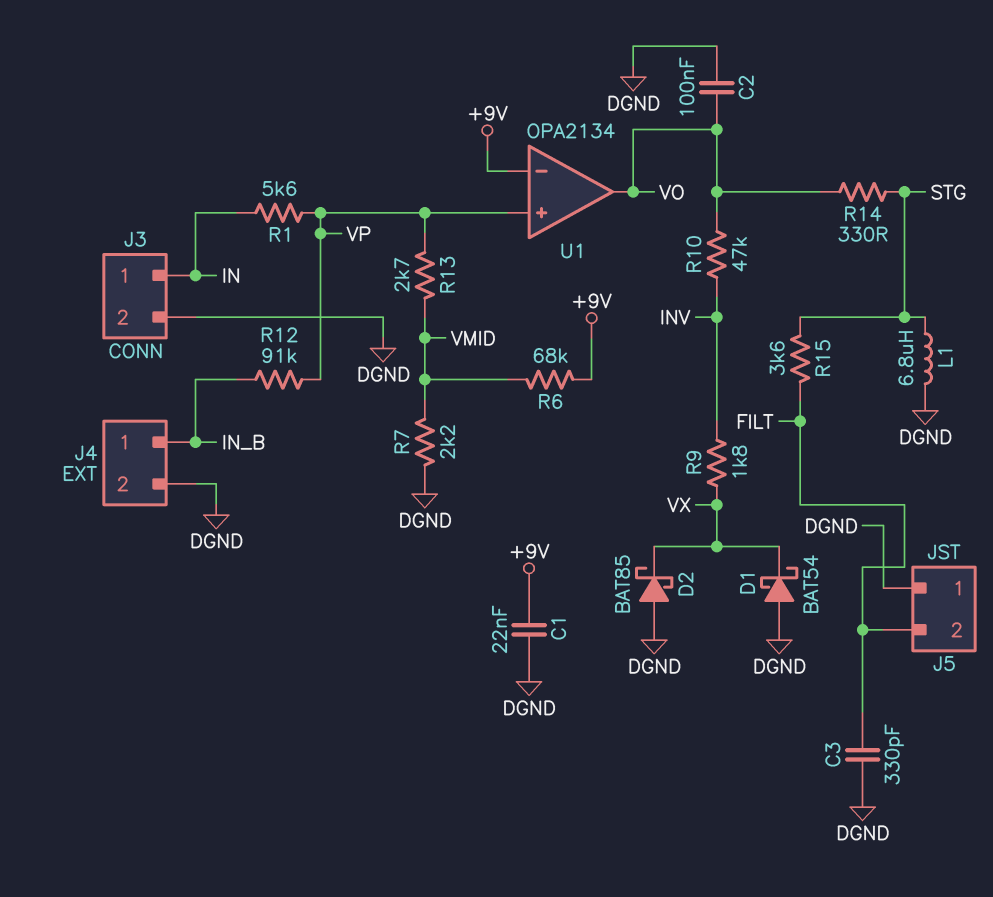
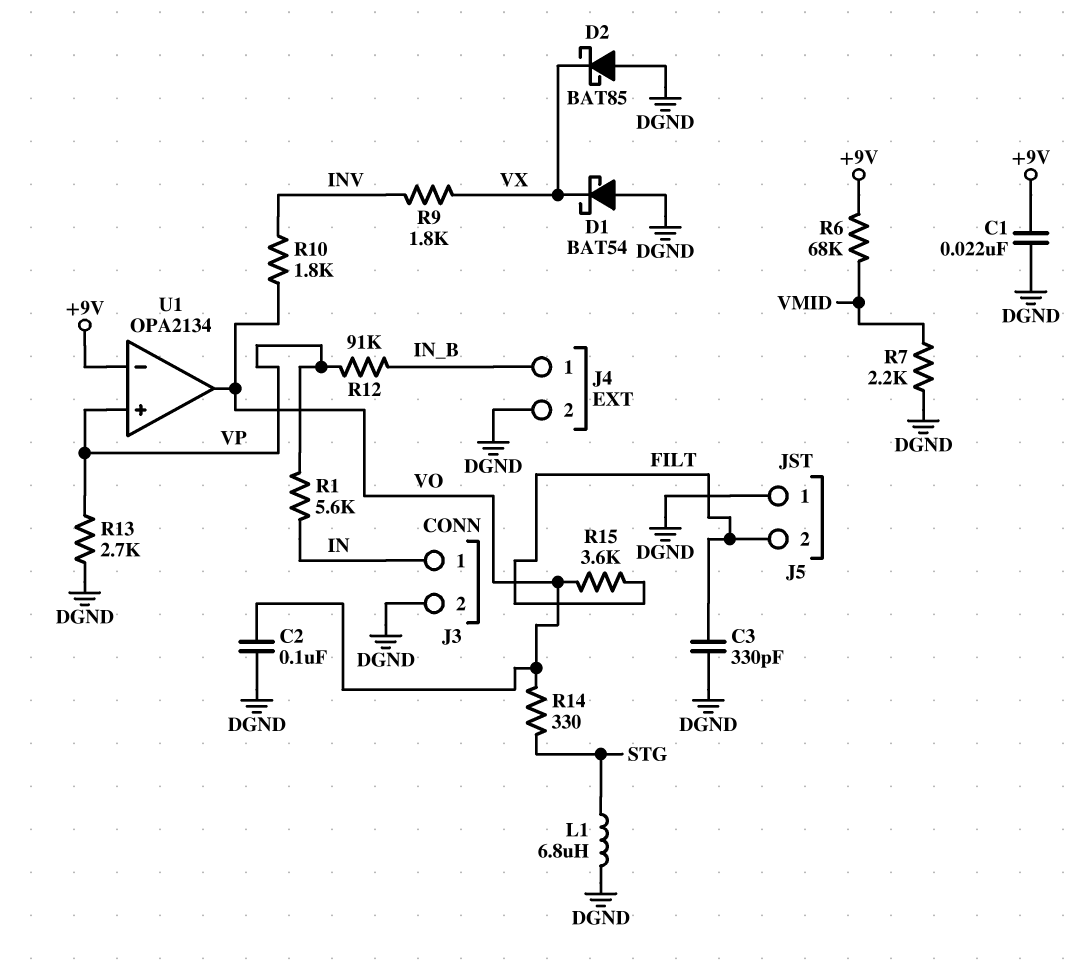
R10: 47k (INV, VO) -> 1.8k (INV, VO)
R13: 2.7k (VMID, VP) -> 2.7k (DGND, VP)
R15: 3.6k (FILT, STG) -> 3.6k (FILT, VO)

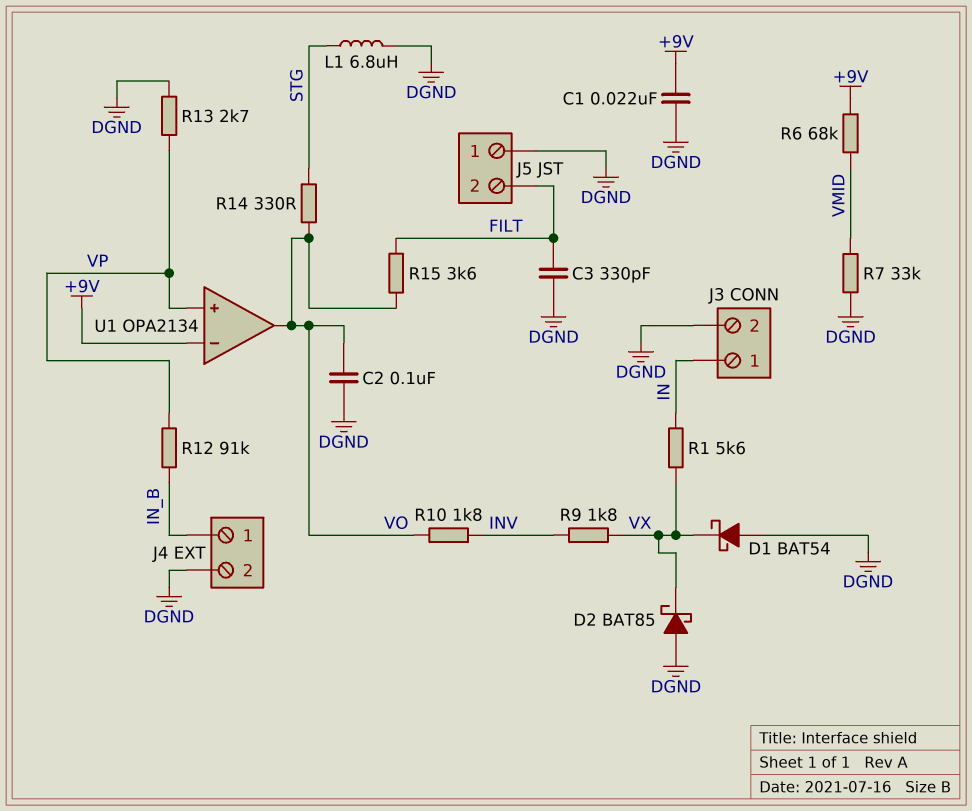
R1: 5.6k (IN, VP) -> 5.6k (IN, VX)
R7: 2.2k (DGND, VMID) -> 33k (DGND, VMID)

